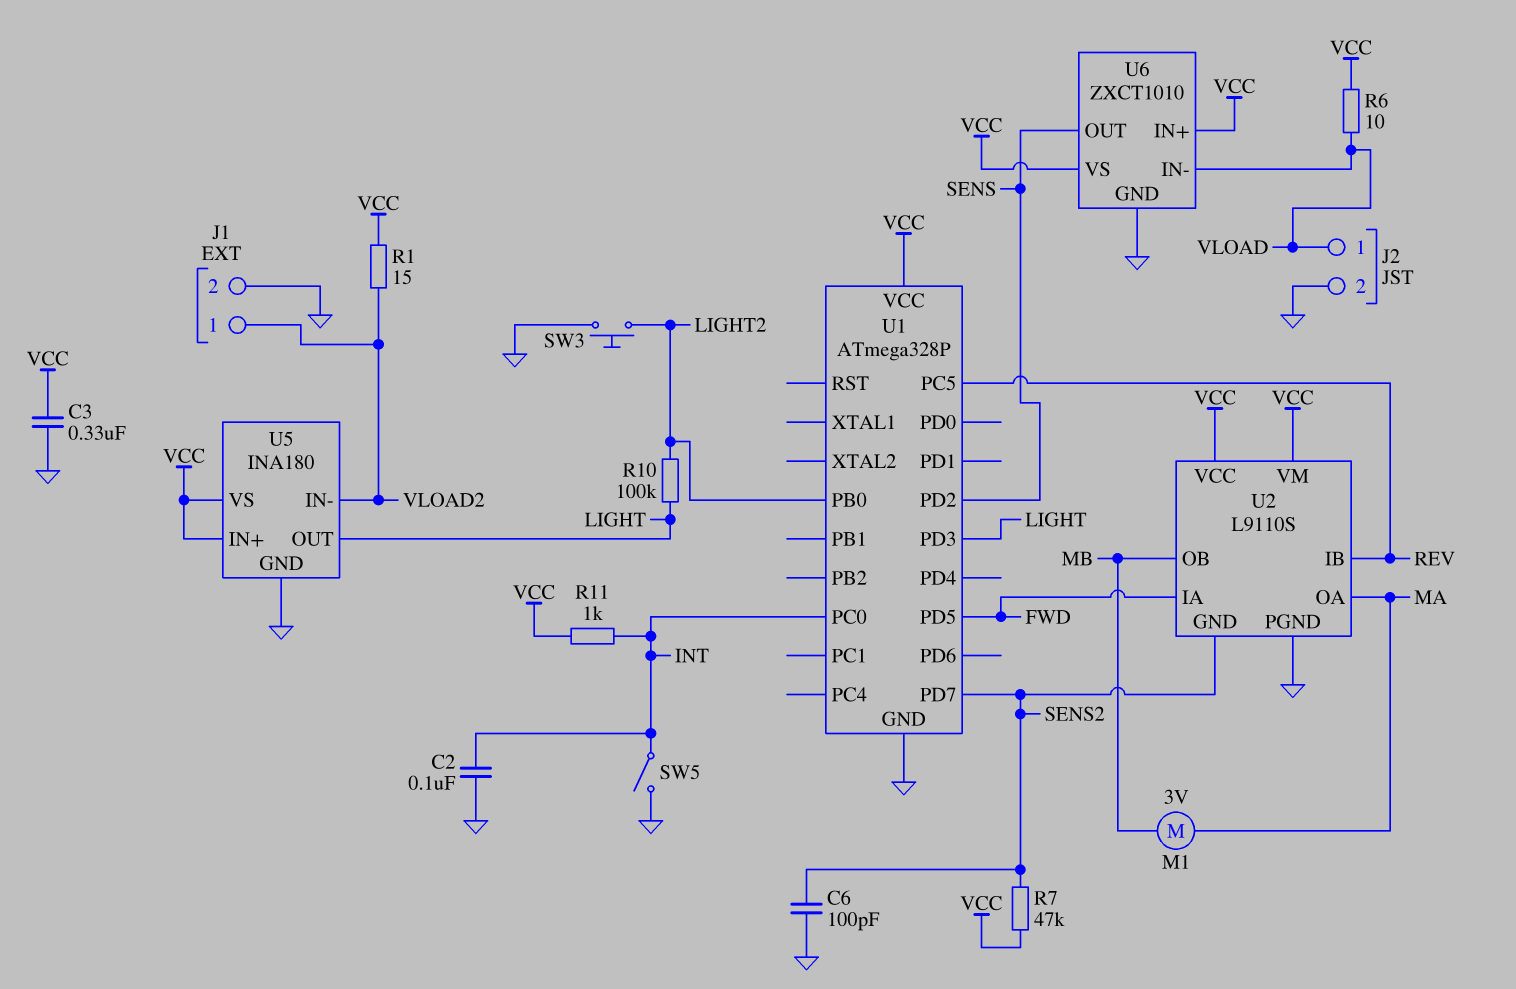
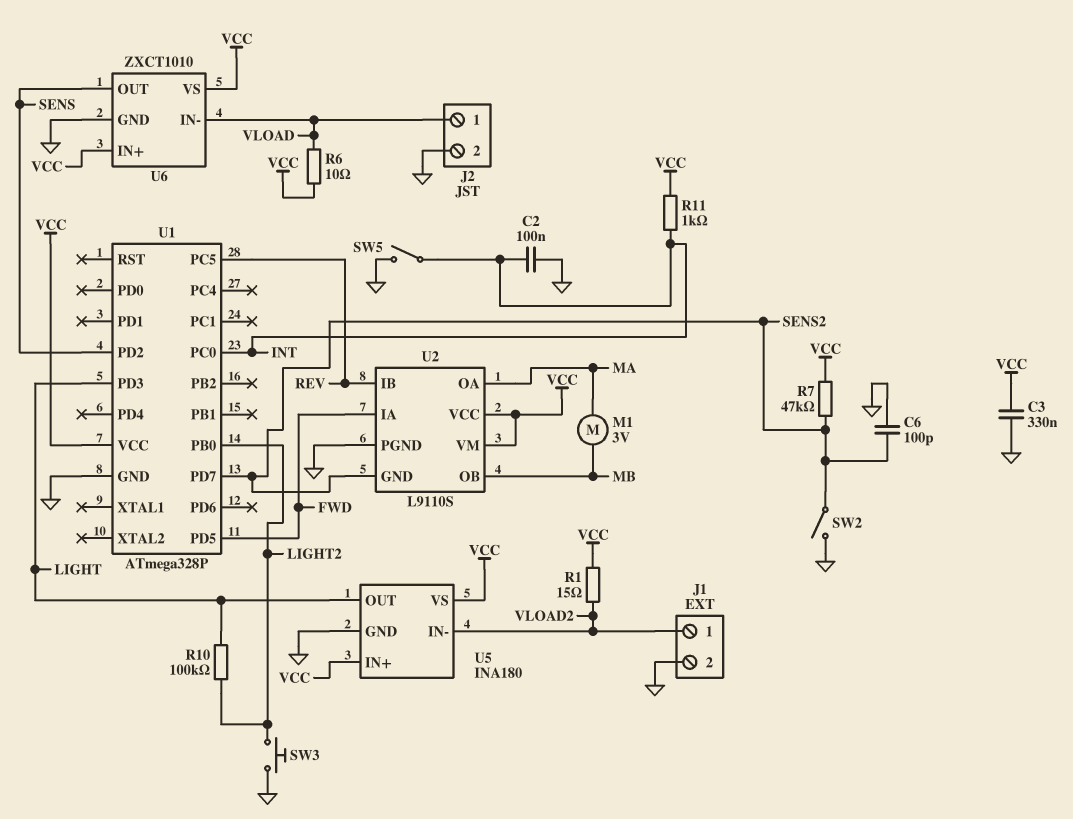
SW2: none -> switch (GND, SENS2)

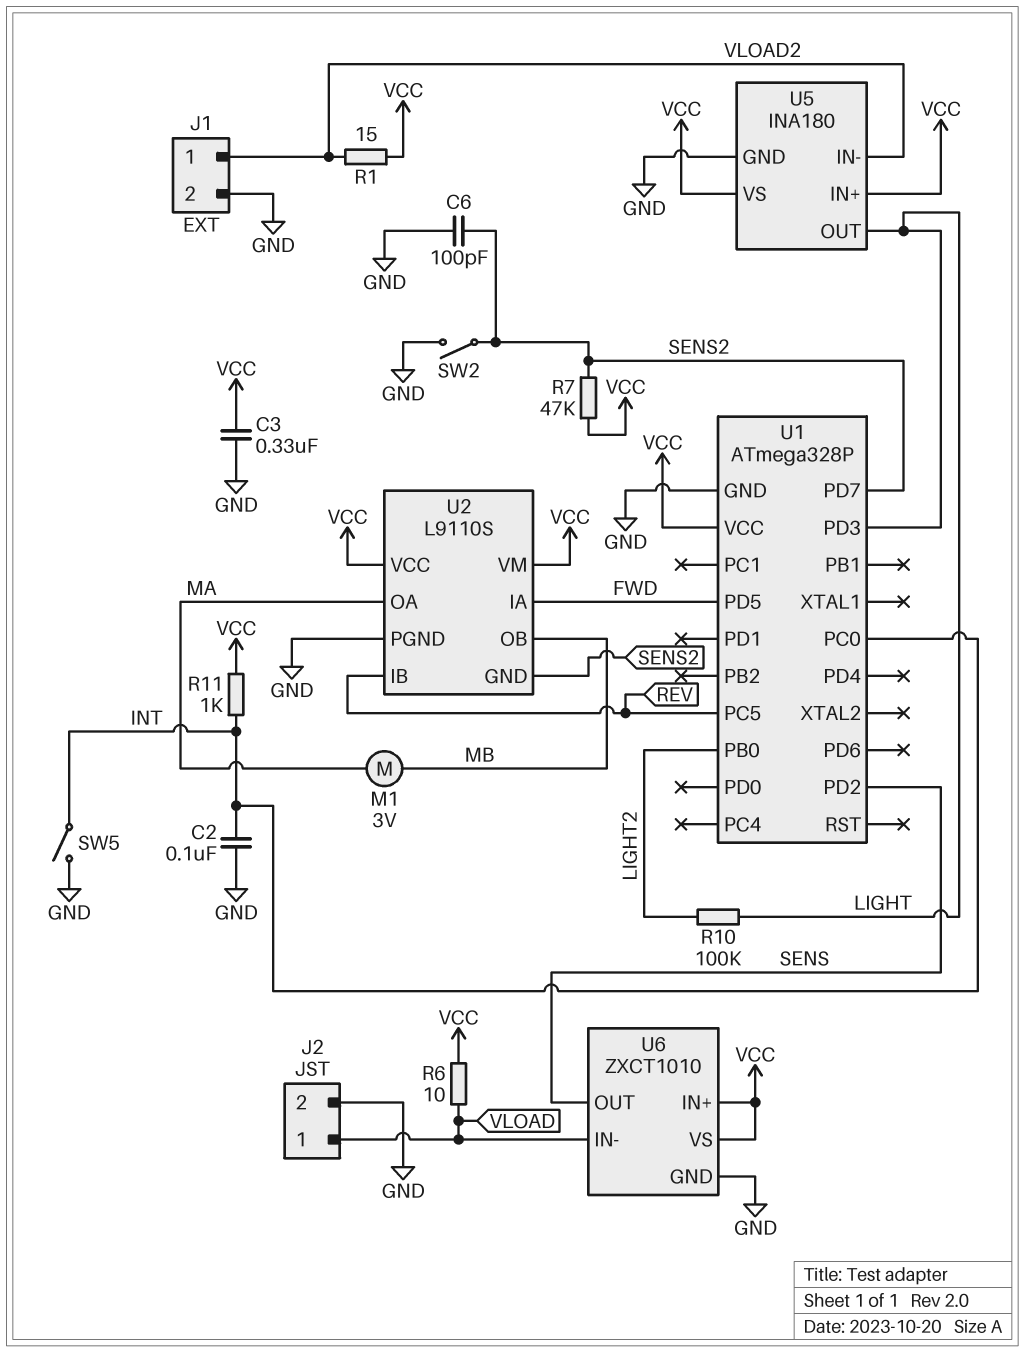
SW3: button (GND, LIGHT2) -> none

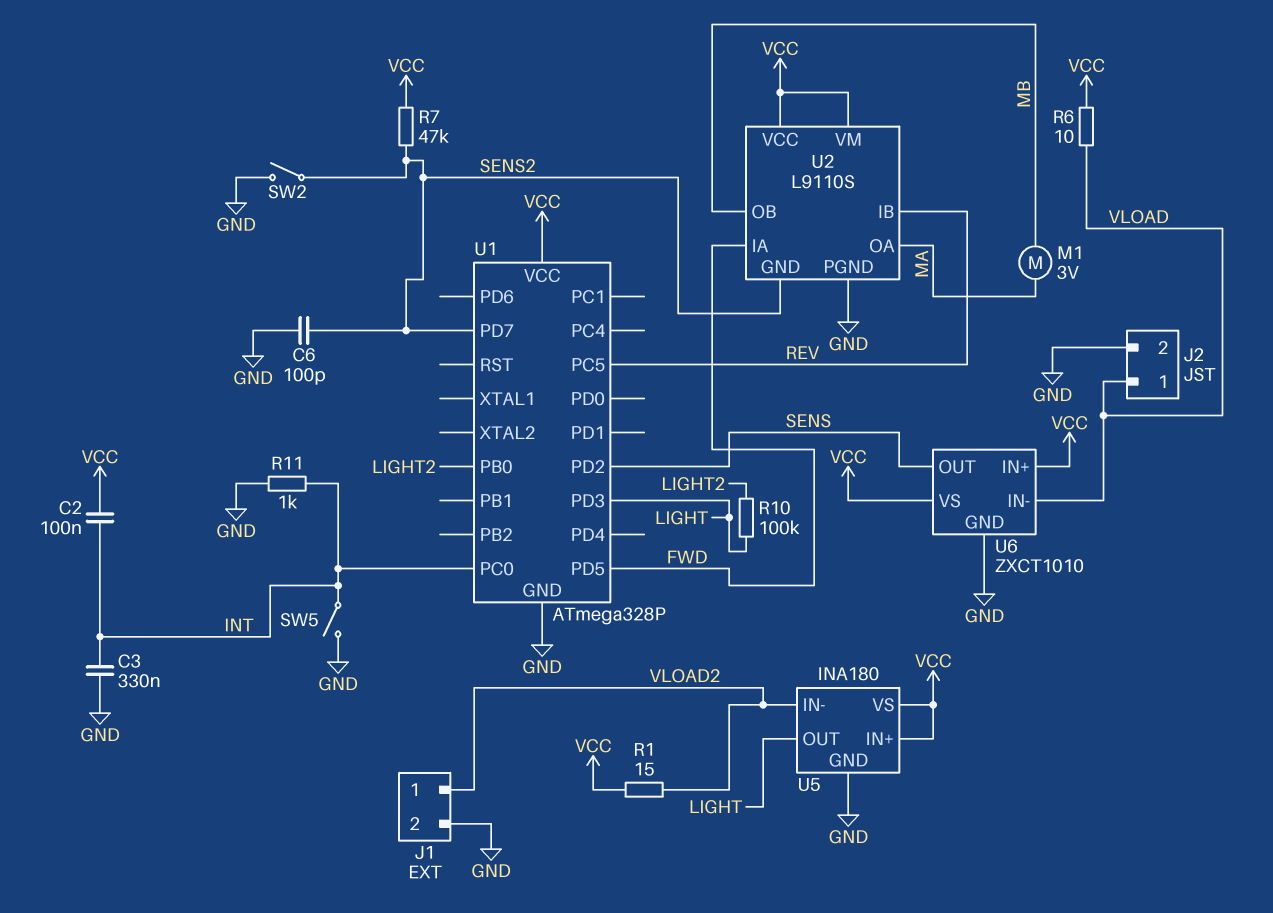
C2: 100nF (GND, INT) -> 100nF (INT, VCC)
C3: 330nF (GND, VCC) -> 330nF (GND, INT)
R11: 1k (INT, VCC) -> 1k (GND, INT)

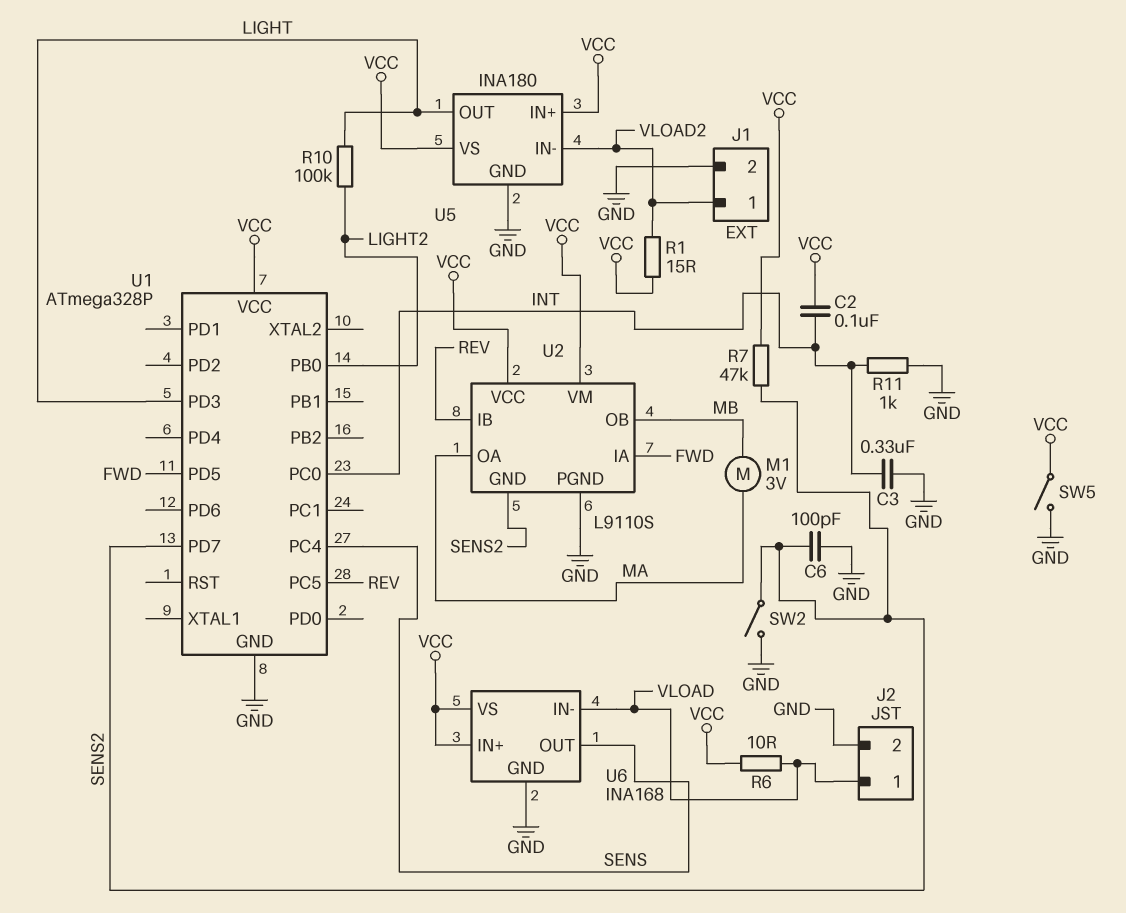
SW5: switch (GND, INT) -> switch (GND, VCC)
U1 pin PC4: none -> SENS
U1 pin PD2: SENS -> none
U6: ZXCT1010 -> INA168

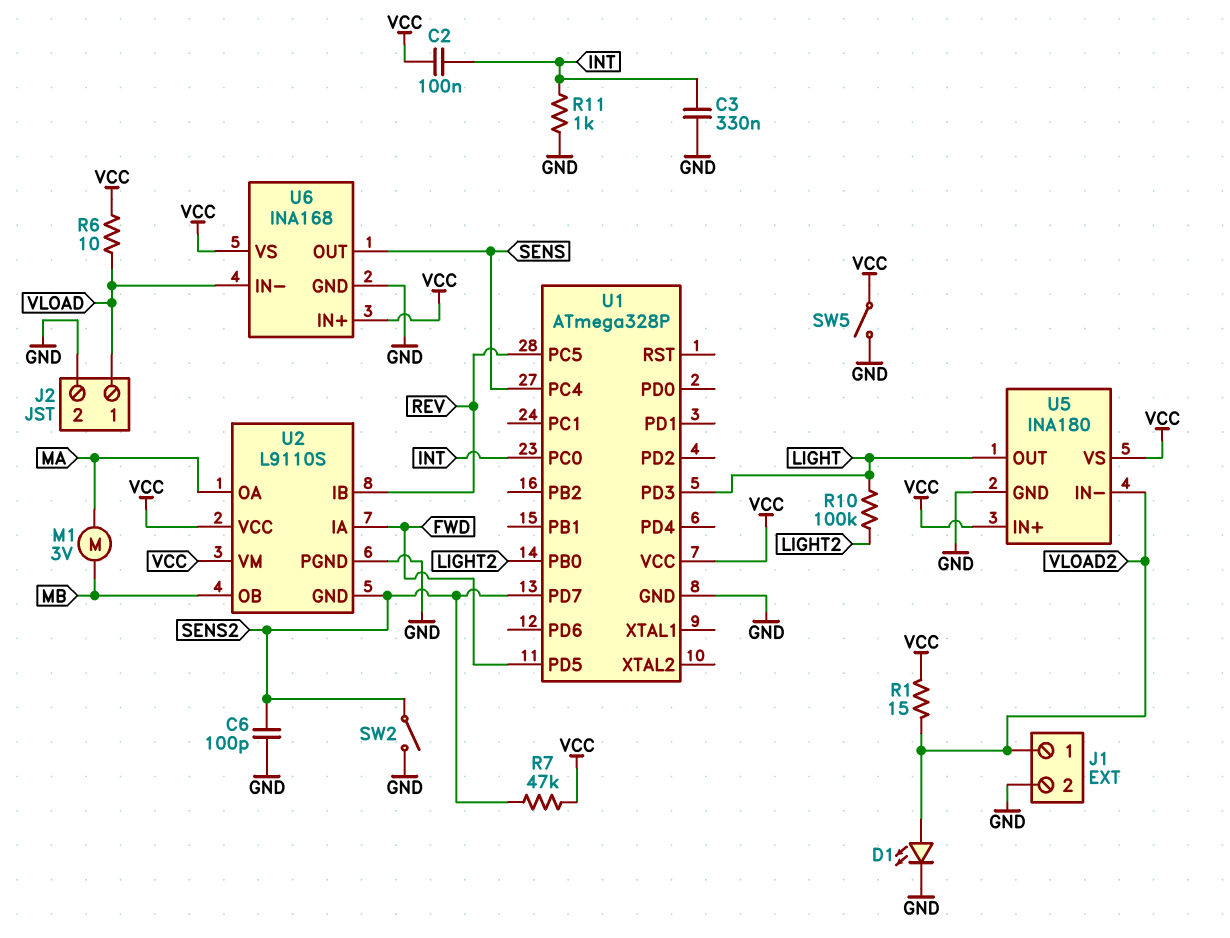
D1: none -> LED (A VLOAD2, K GND)

